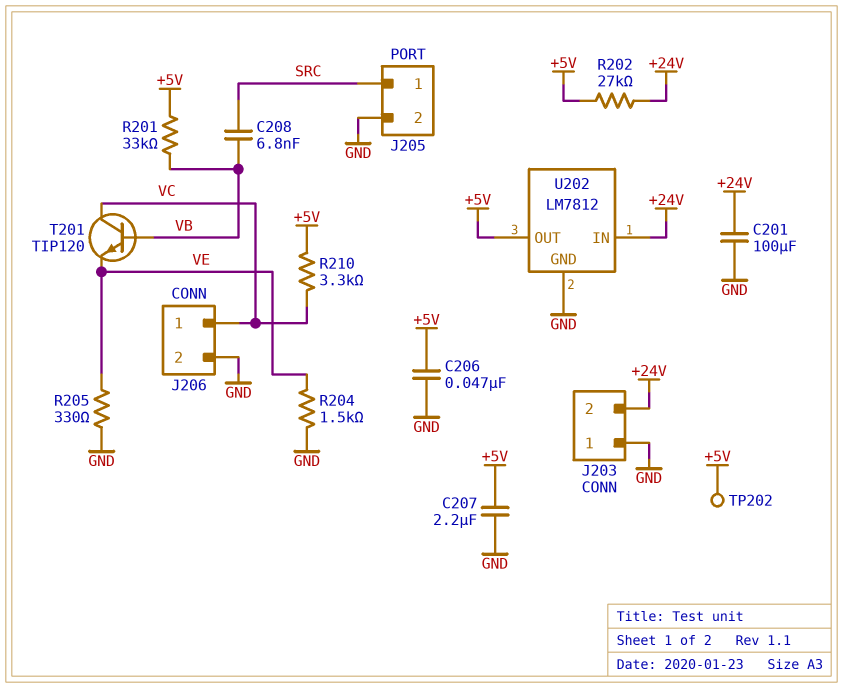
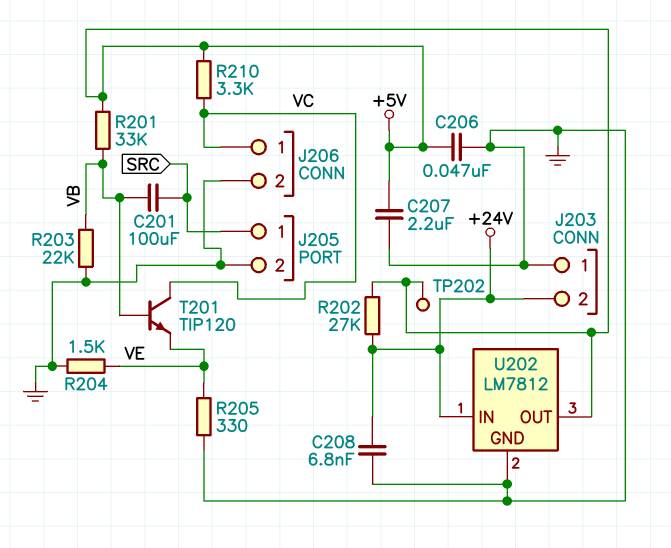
C201: 100uF (+24V, GND) -> 100uF (SRC, VB)
C208: 6.8nF (SRC, VB) -> 6.8nF (+24V, GND)
R203: none -> 22k (GND, VB)

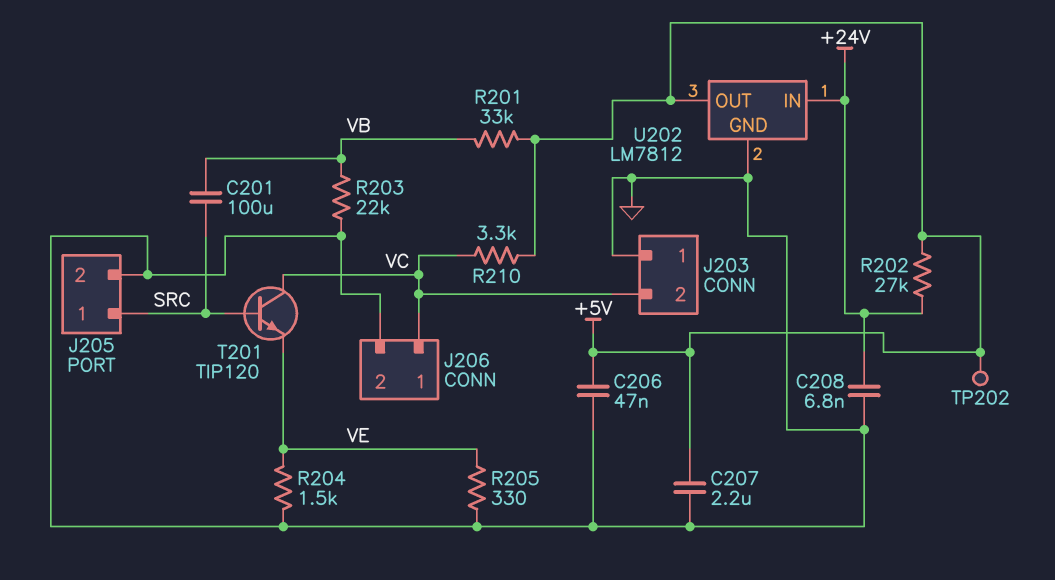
J203 pin 2: +24V -> VC
T201: NPN TIP120 (B VB, C VC, E VE) -> NPN TIP120 (B SRC, C VC, E VE)

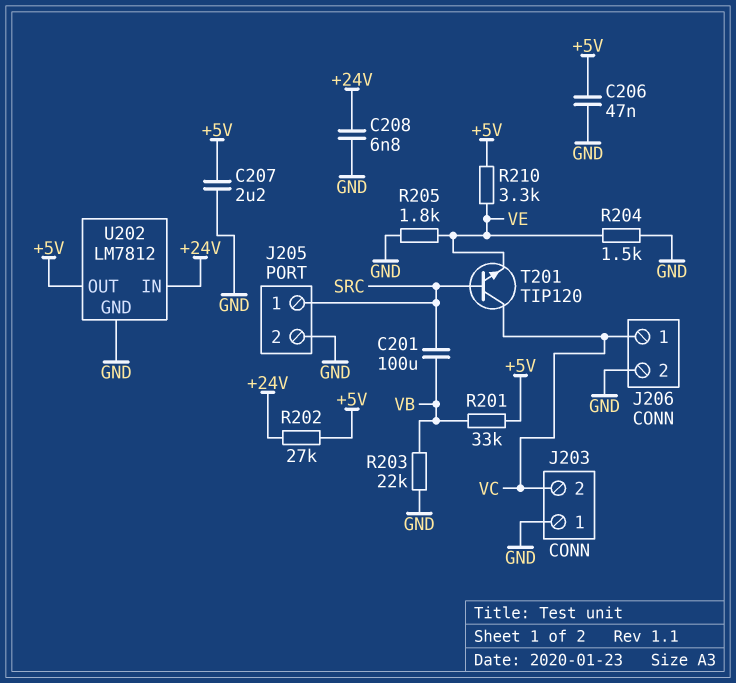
R205: 330 (GND, VE) -> 1.8k (GND, VE)
R210: 3.3k (+5V, VC) -> 3.3k (+5V, VE)
TP202: test point (+5V) -> none

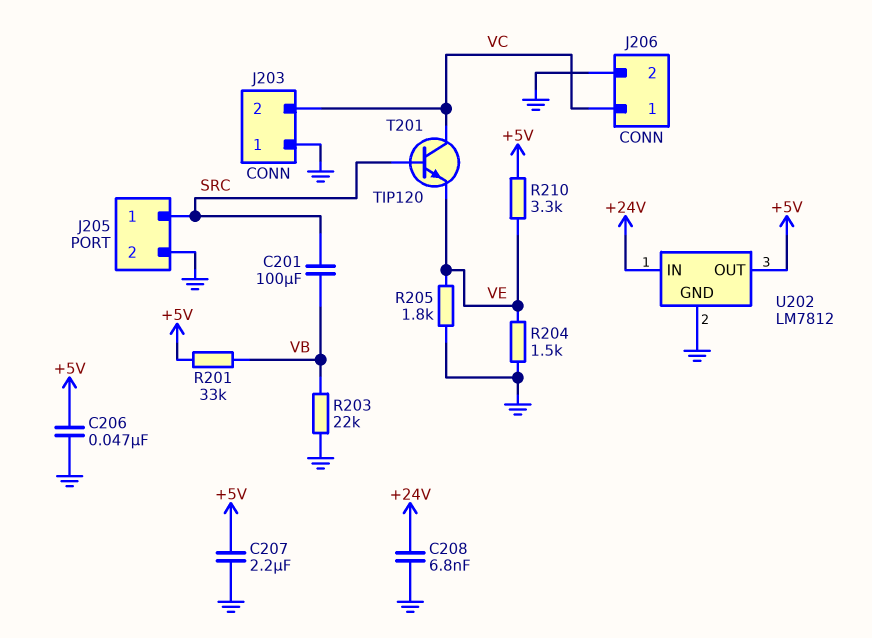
R202: 27k (+5V, +24V) -> none

